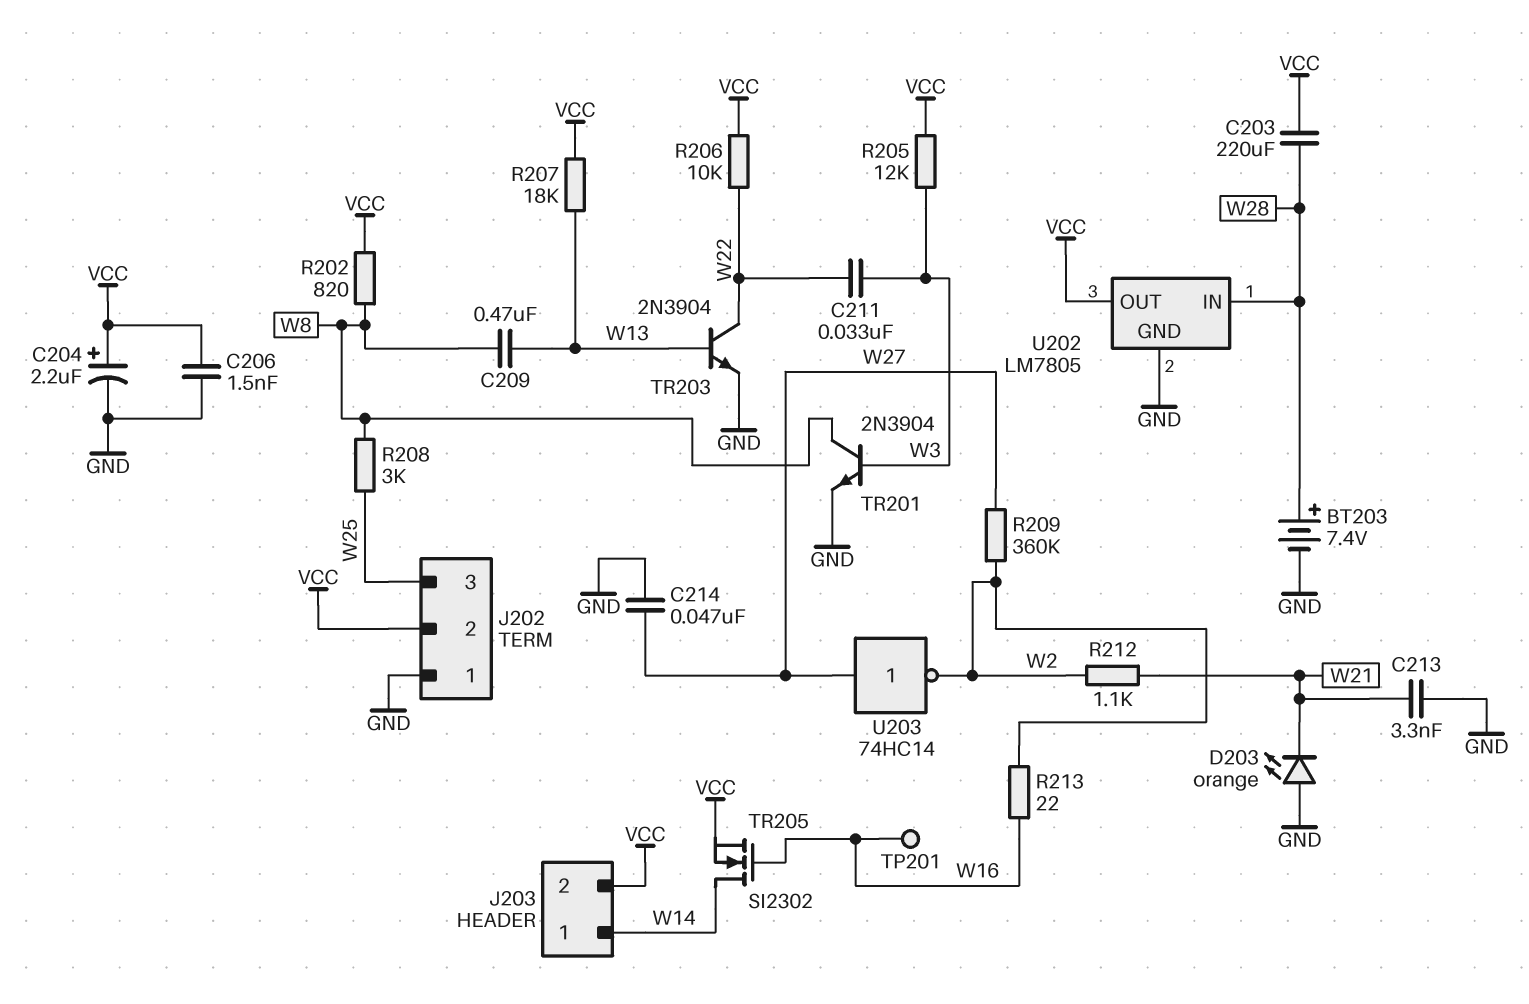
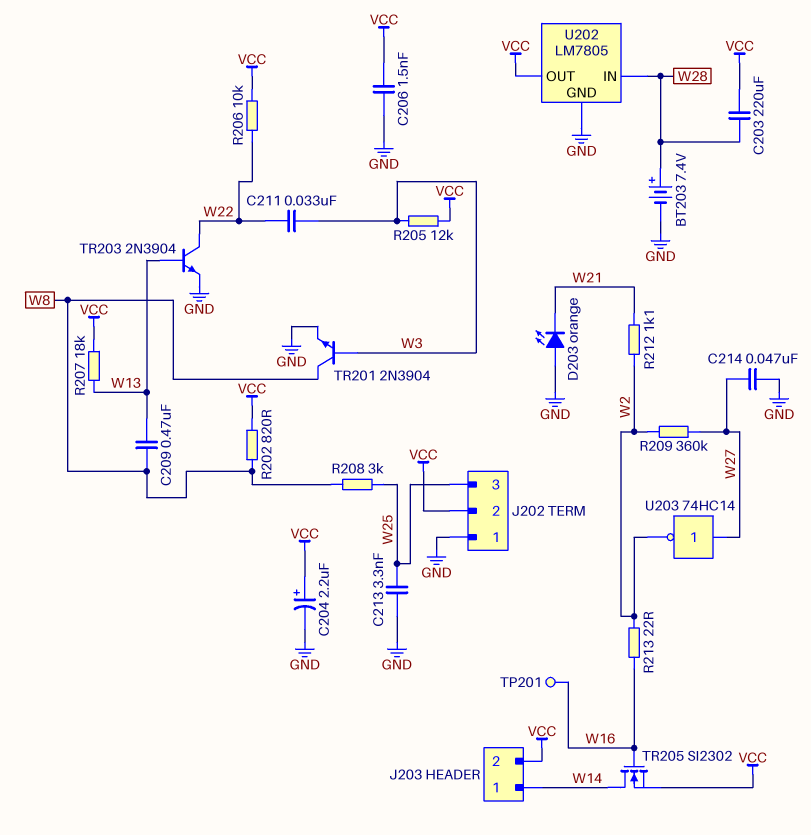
C213: 3.3nF (GND, W21) -> 3.3nF (GND, W25)

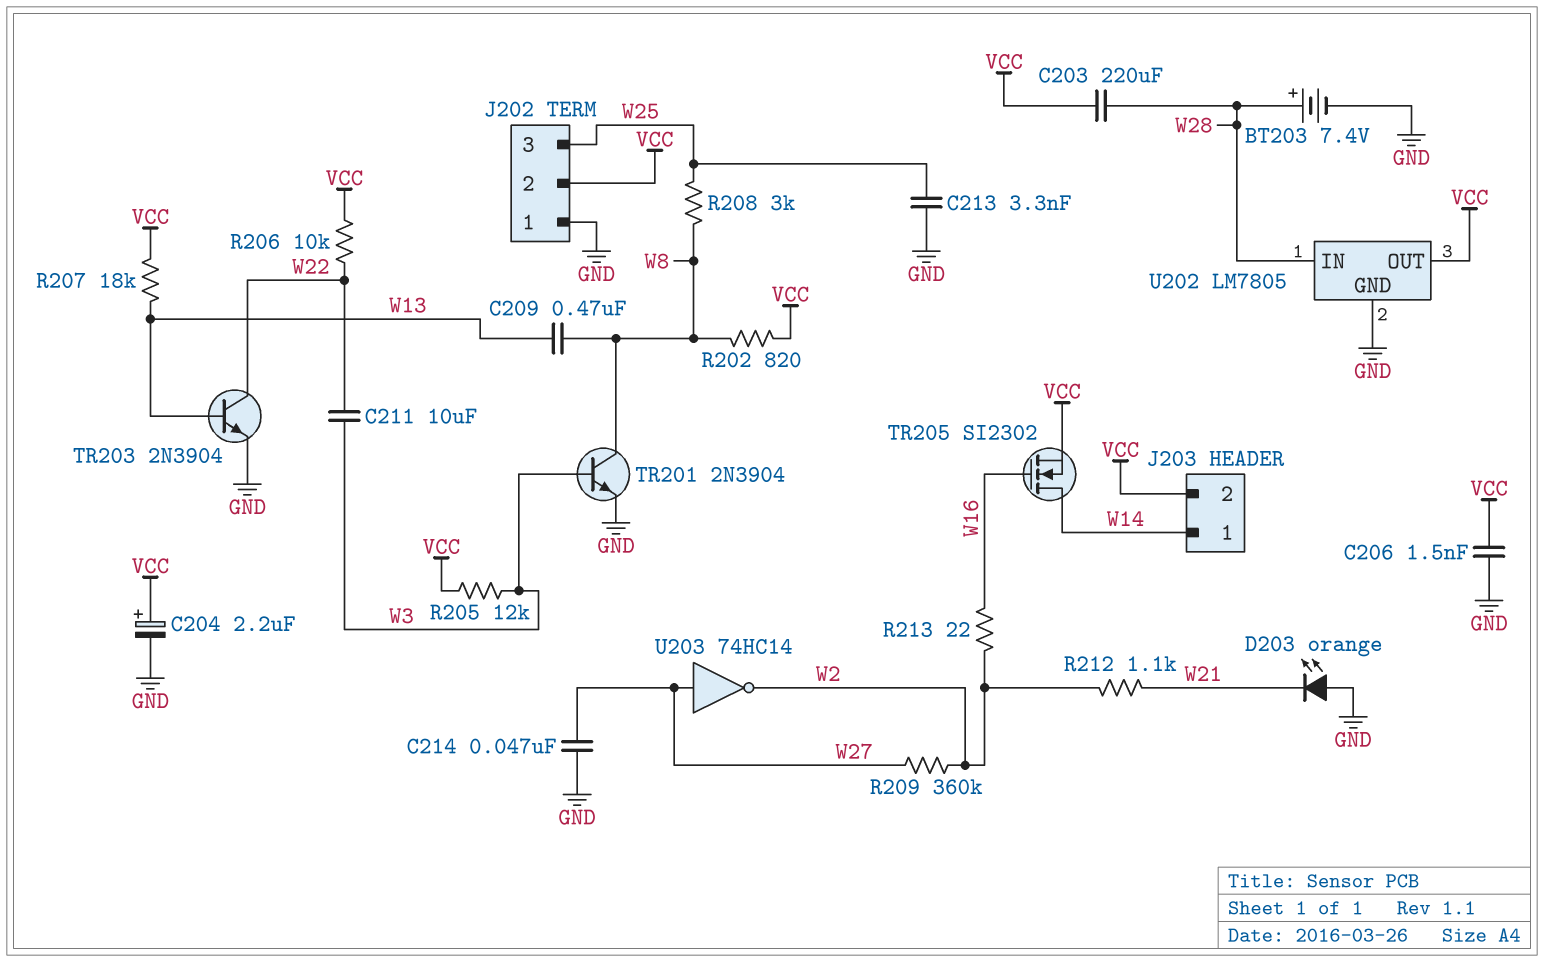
C211: 33nF (W3, W22) -> 10uF (W3, W22)
TP201: test point (W16) -> none

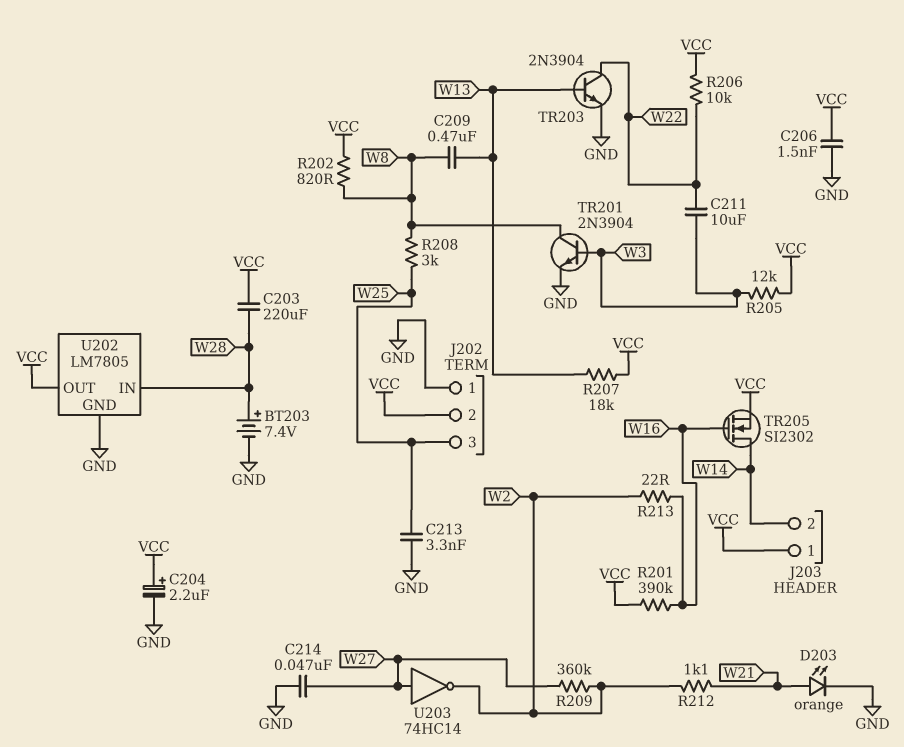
D203: LED orange (A GND, K W21) -> LED orange (A W21, K GND)
J203 pin 1: W14 -> VCC
J203 pin 2: VCC -> W14
R201: none -> 390k (VCC, W16)

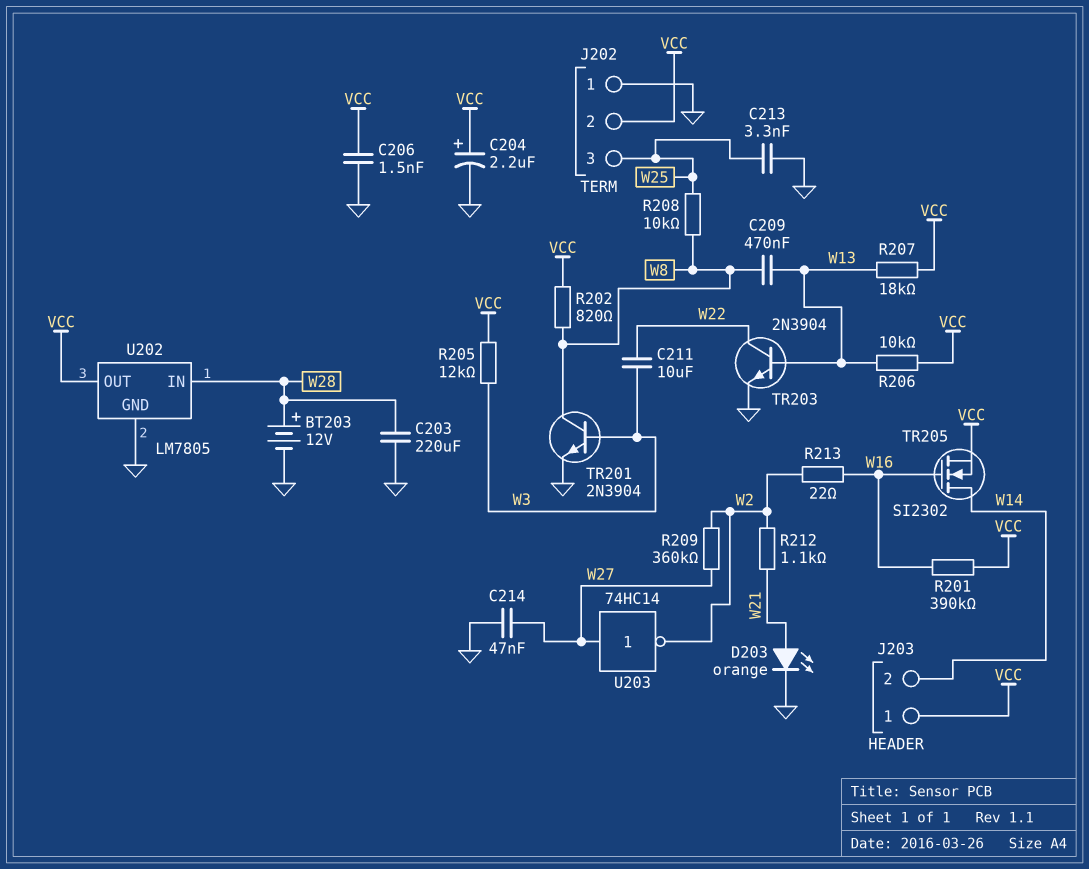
BT203: 7.4V (plus W28, minus GND) -> 12V (plus W28, minus GND)
C203: 220uF (VCC, W28) -> 220uF (GND, W28)
R206: 10k (VCC, W22) -> 10k (VCC, W13)
R208: 3k (W8, W25) -> 10k (W8, W25)

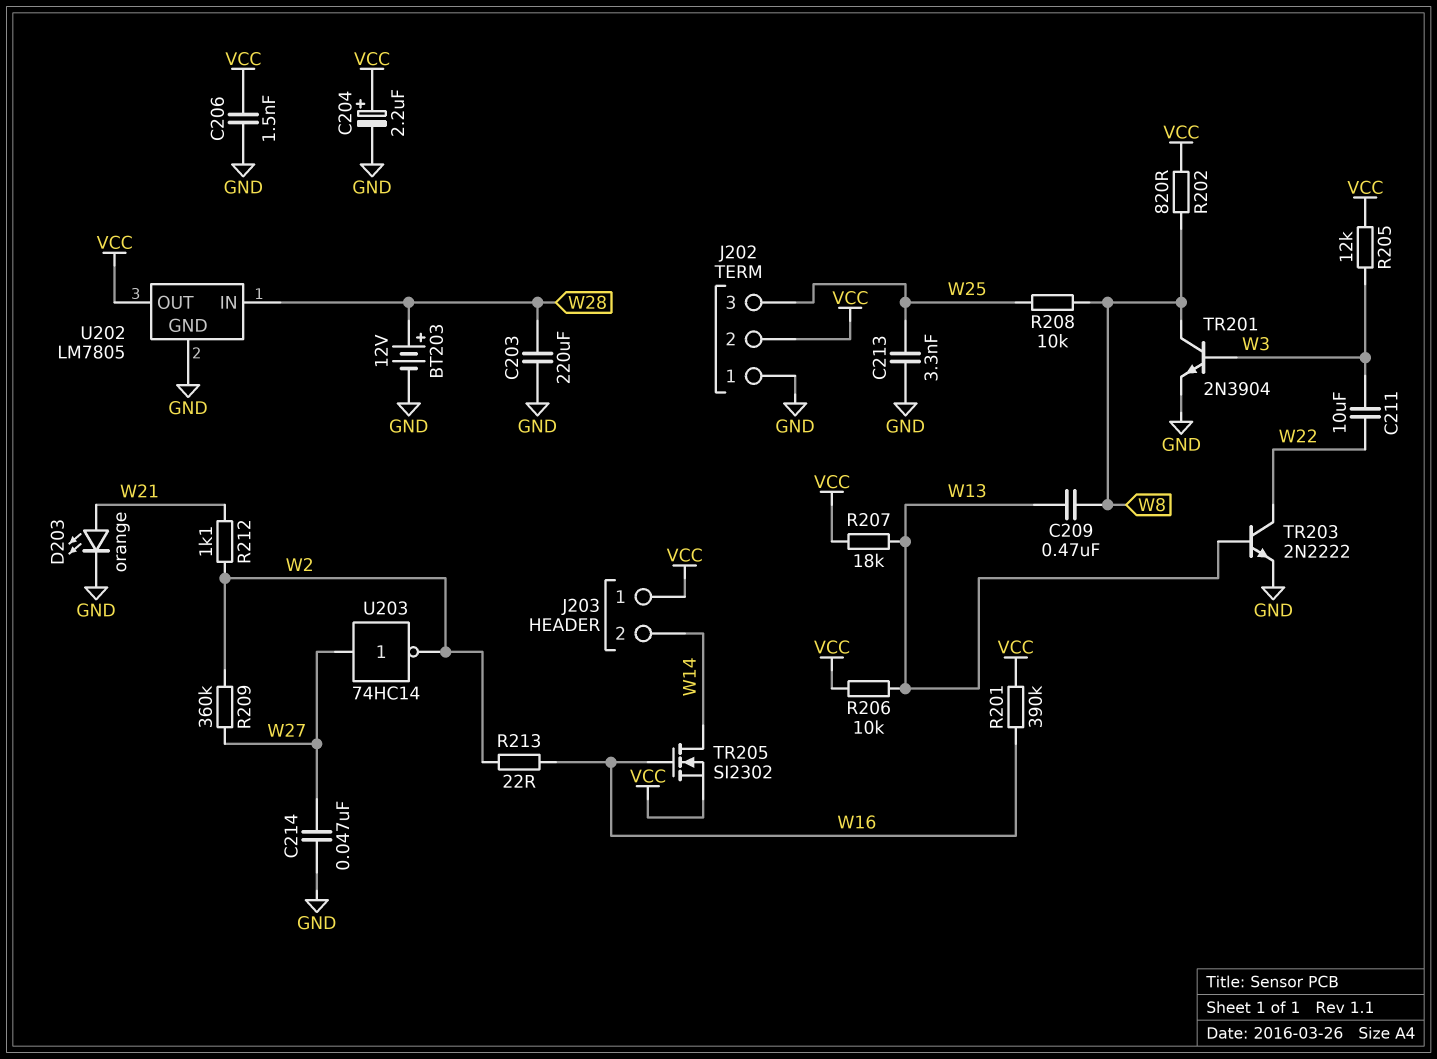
TR203: NPN 2N3904 (B W13, C W22, E GND) -> NPN 2N2222 (B W13, C W22, E GND)

